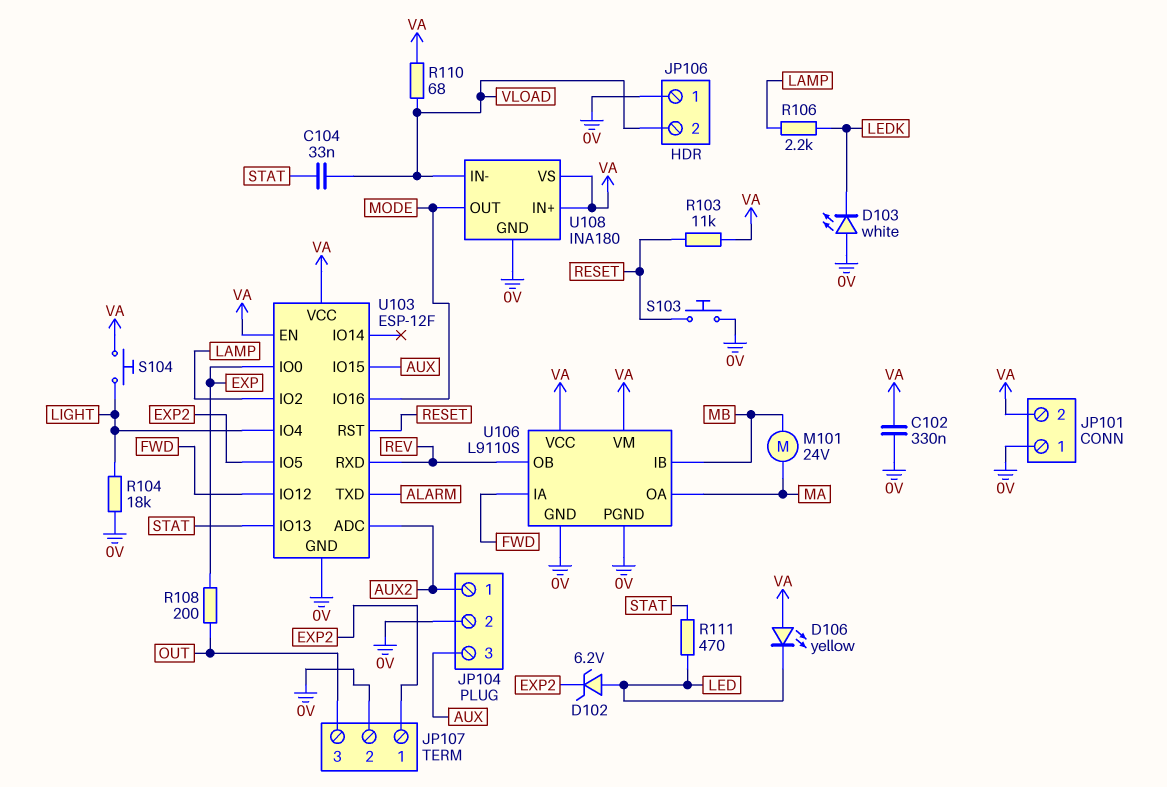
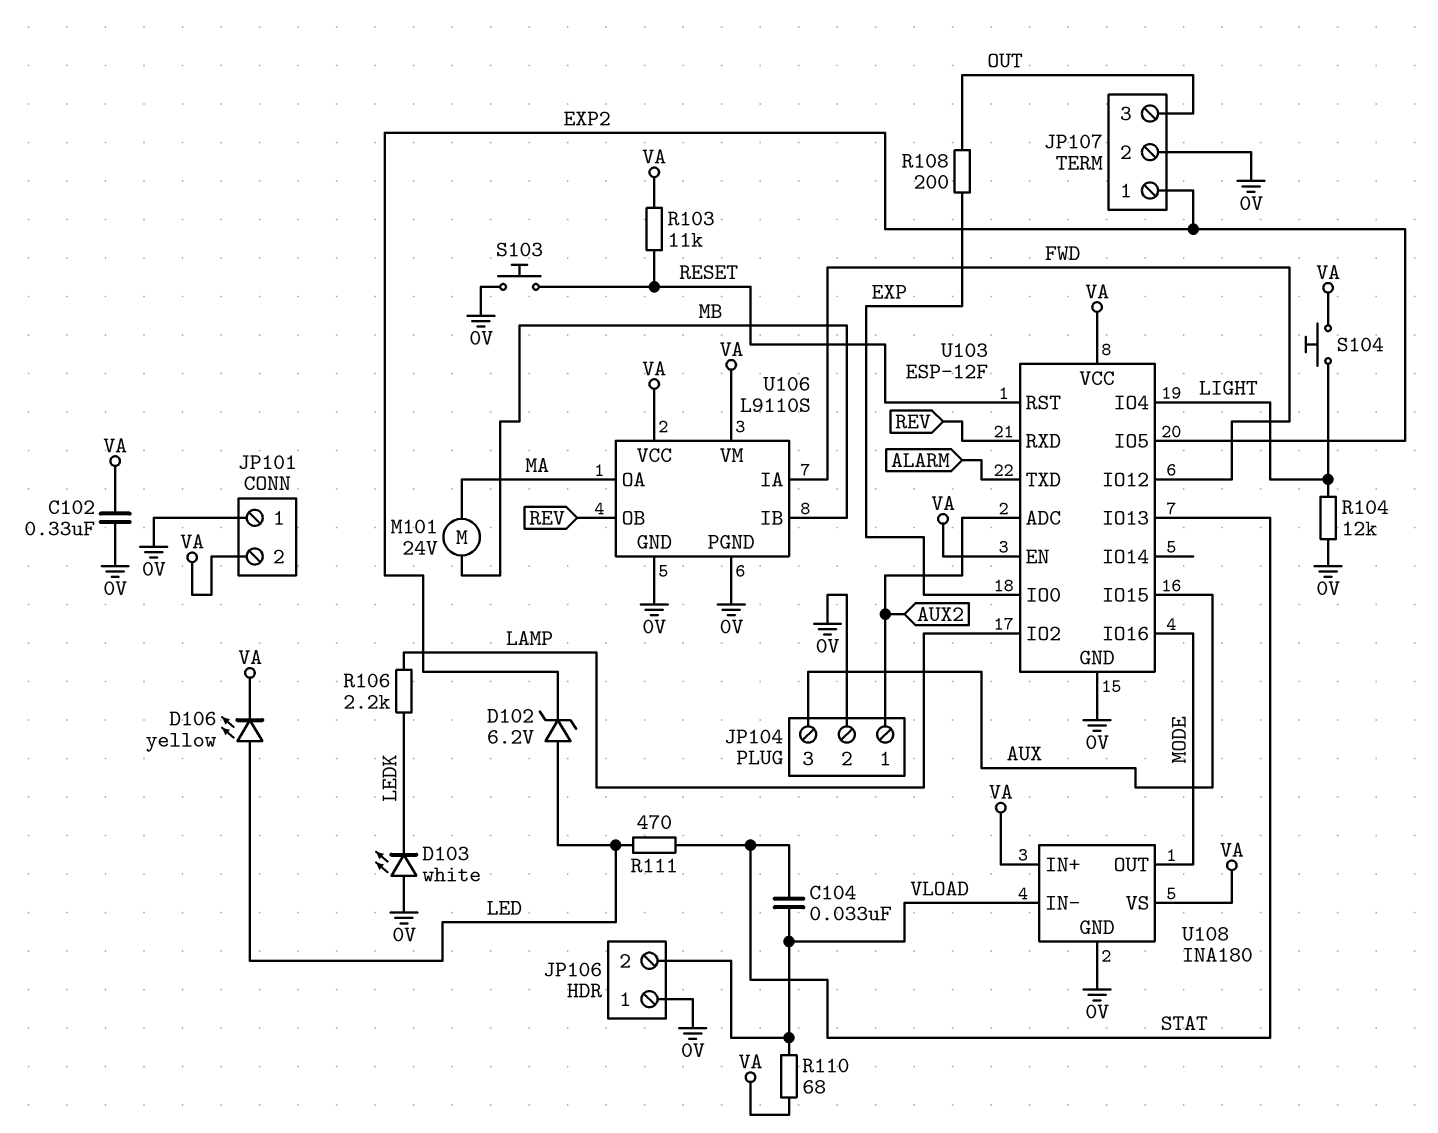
D106: LED yellow (A VA, K LED) -> LED yellow (A LED, K VA)
R104: 18k (0V, LIGHT) -> 12k (0V, LIGHT)

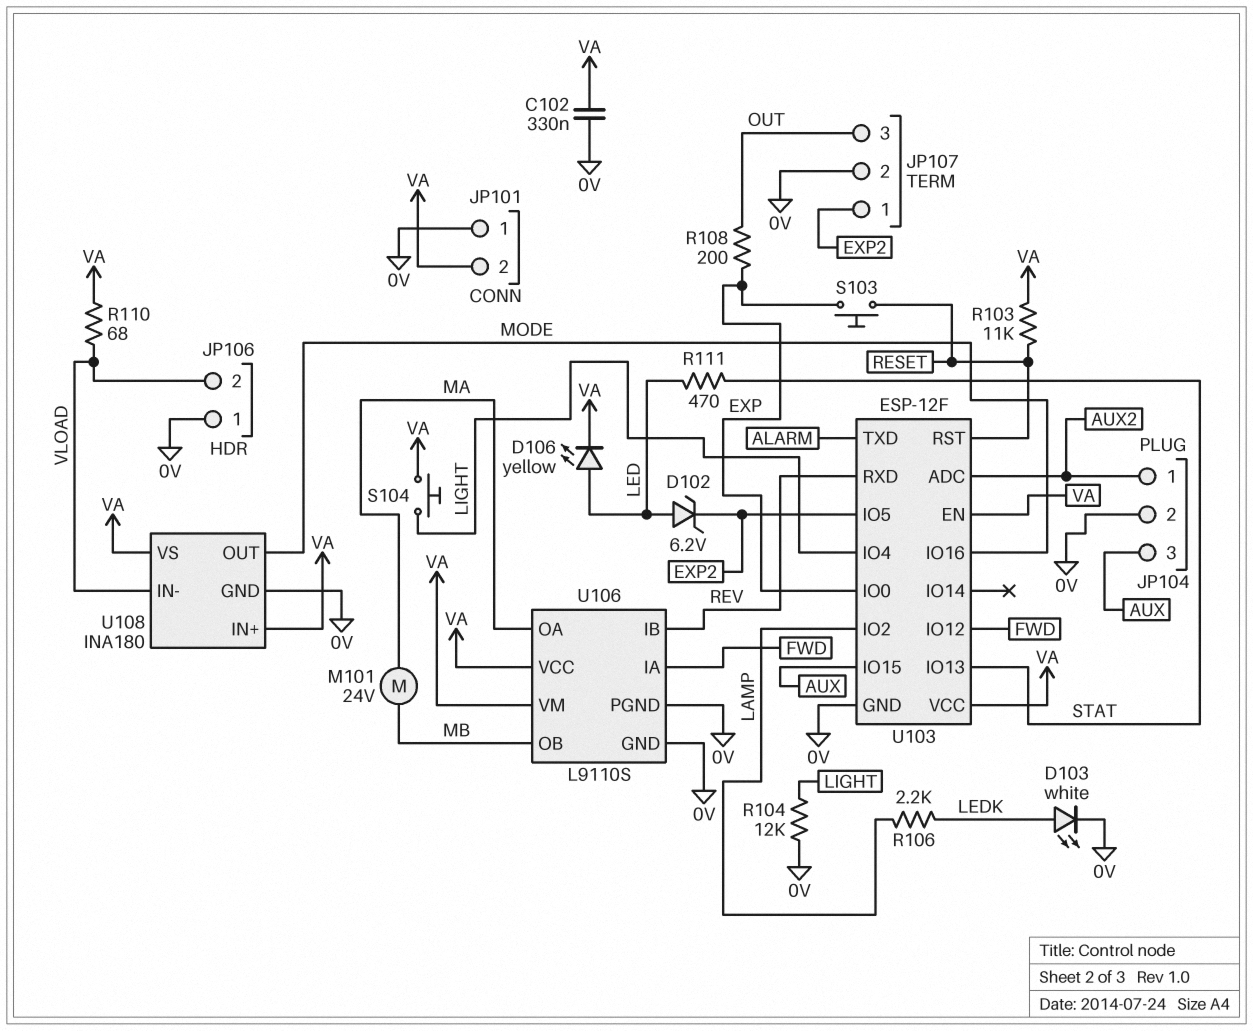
C104: 33nF (STAT, VLOAD) -> none
D103: LED white (A 0V, K LEDK) -> LED white (A LEDK, K 0V)
S103: button (0V, RESET) -> button (EXP, RESET)
U106 pin IB: MB -> REV
U106 pin OB: REV -> MB

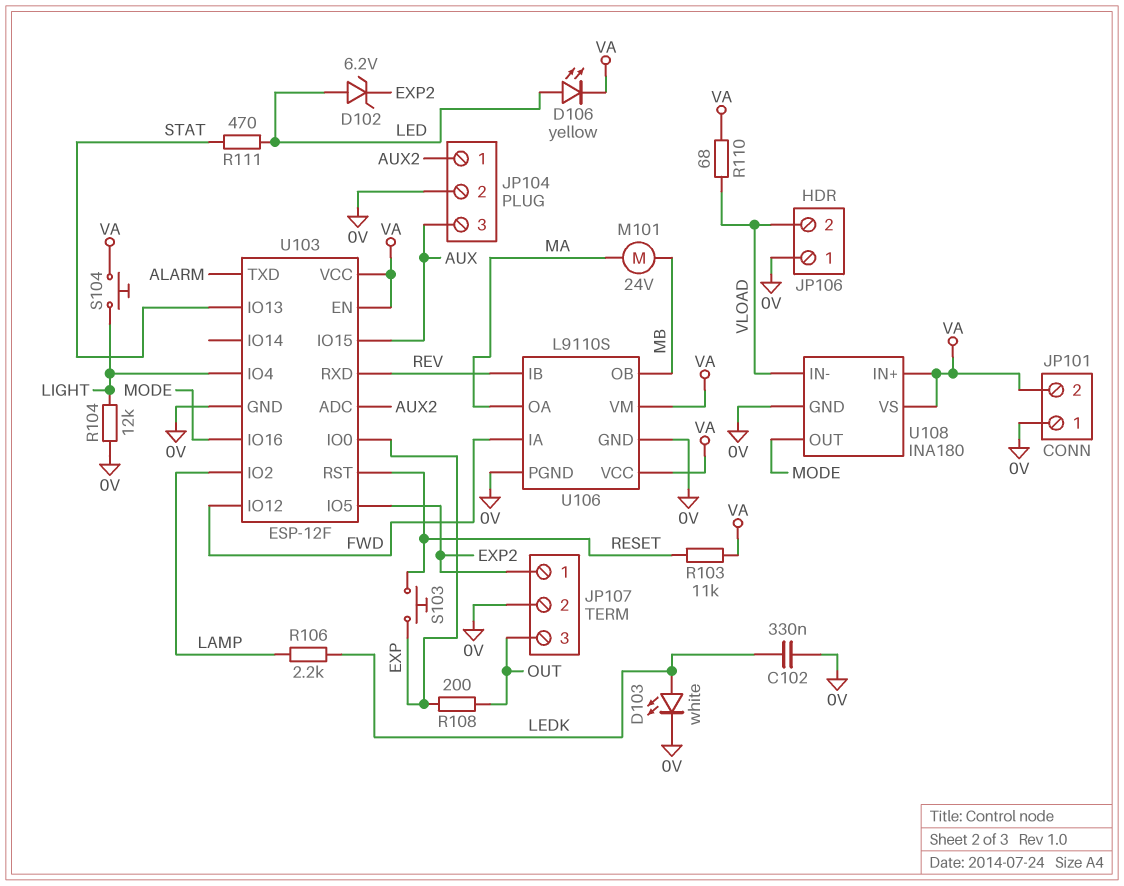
C102: 330nF (0V, VA) -> 330nF (0V, LEDK)

